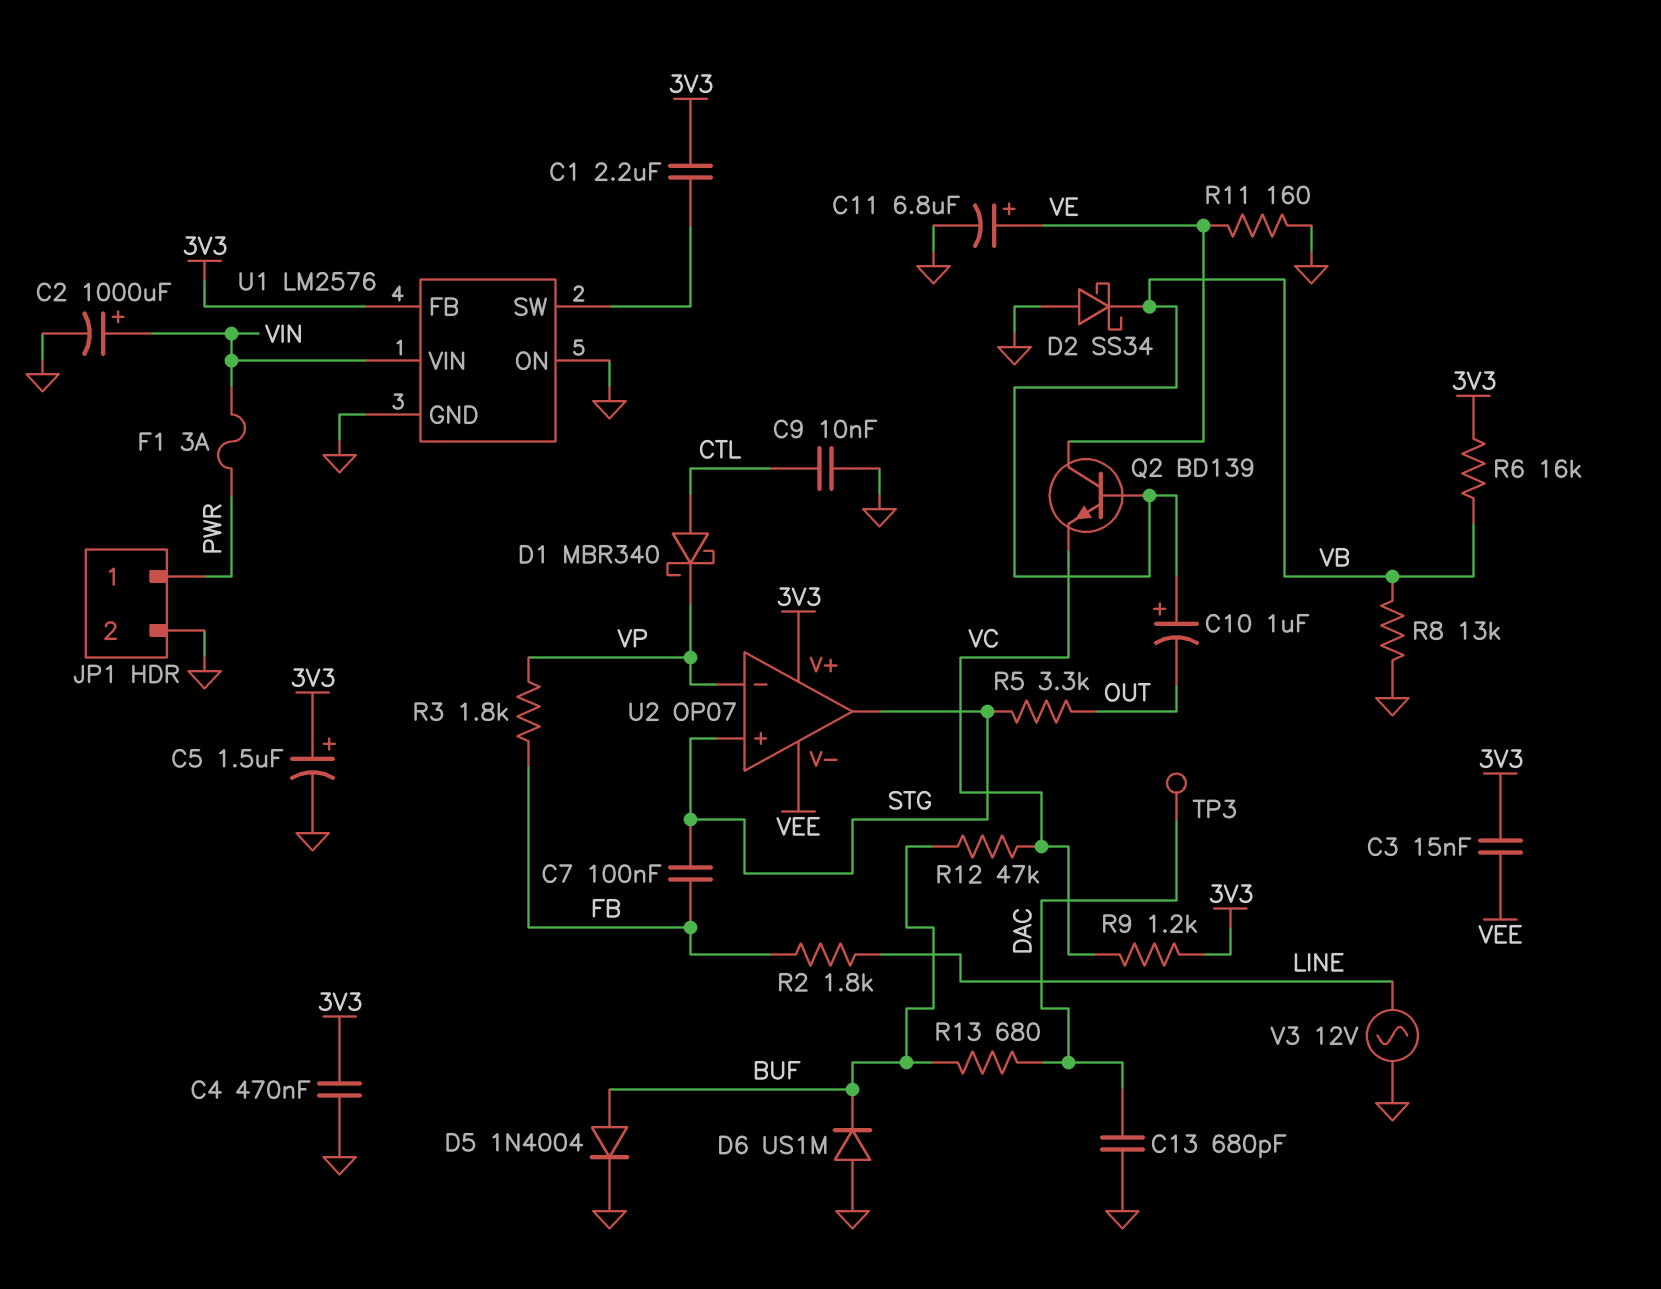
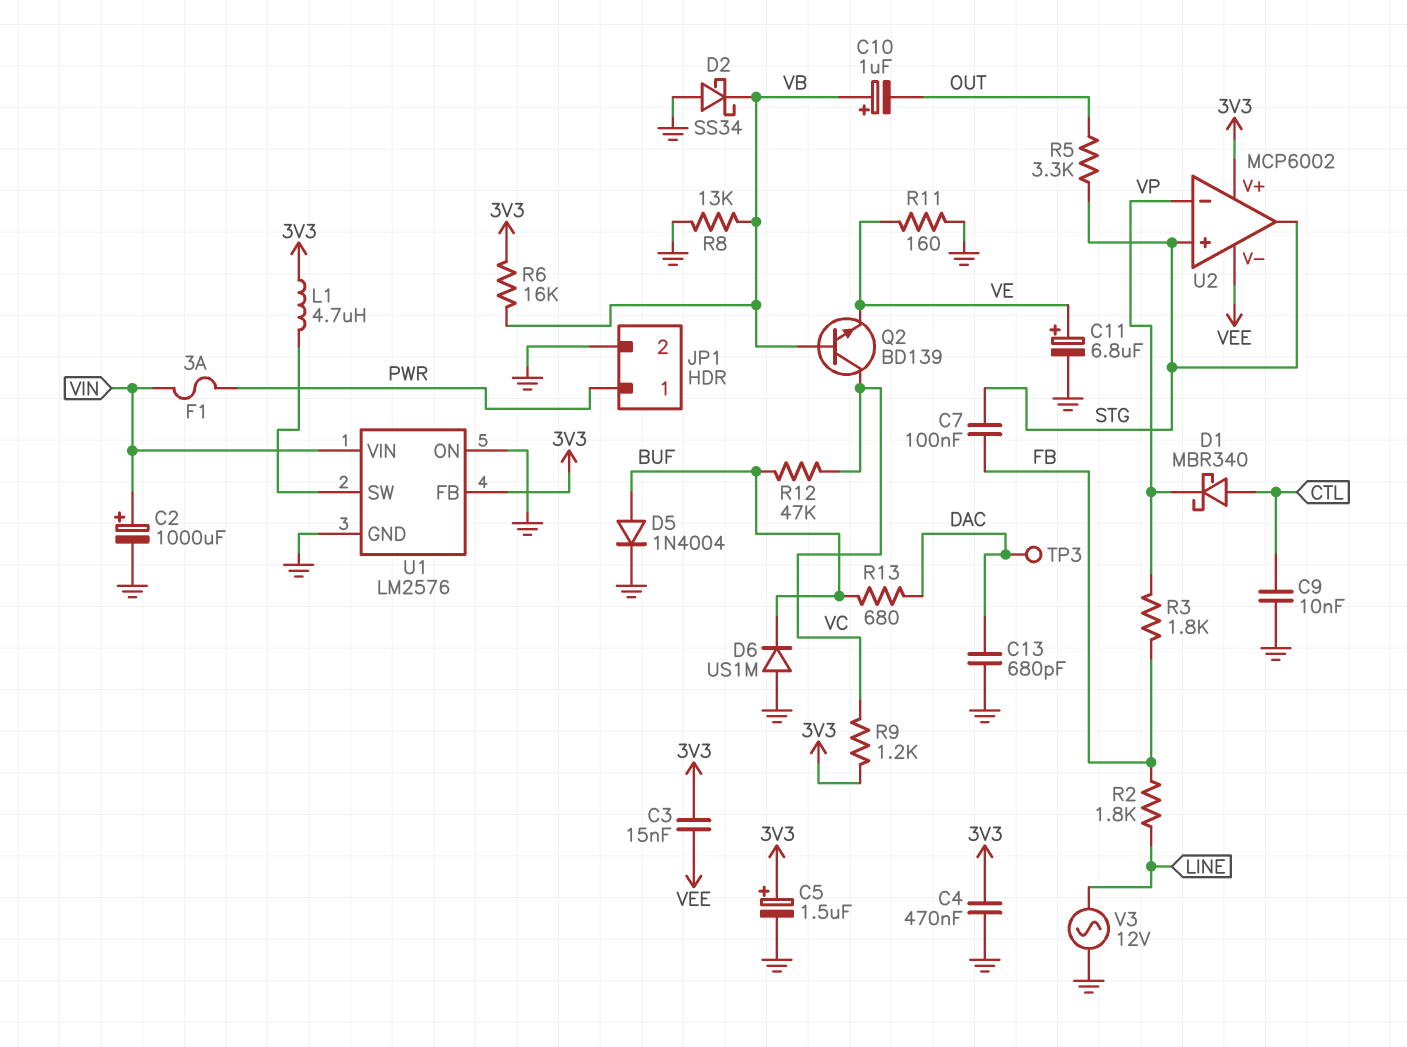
C1: 2.2uF (3V3, U1/SW) -> none
L1: none -> 4.7uH (3V3, U1/SW)
Q2: NPN BD139 (B VB, C VE, E VC) -> NPN BD139 (B VB, C VC, E VE)
U2: OP07 -> MCP6002

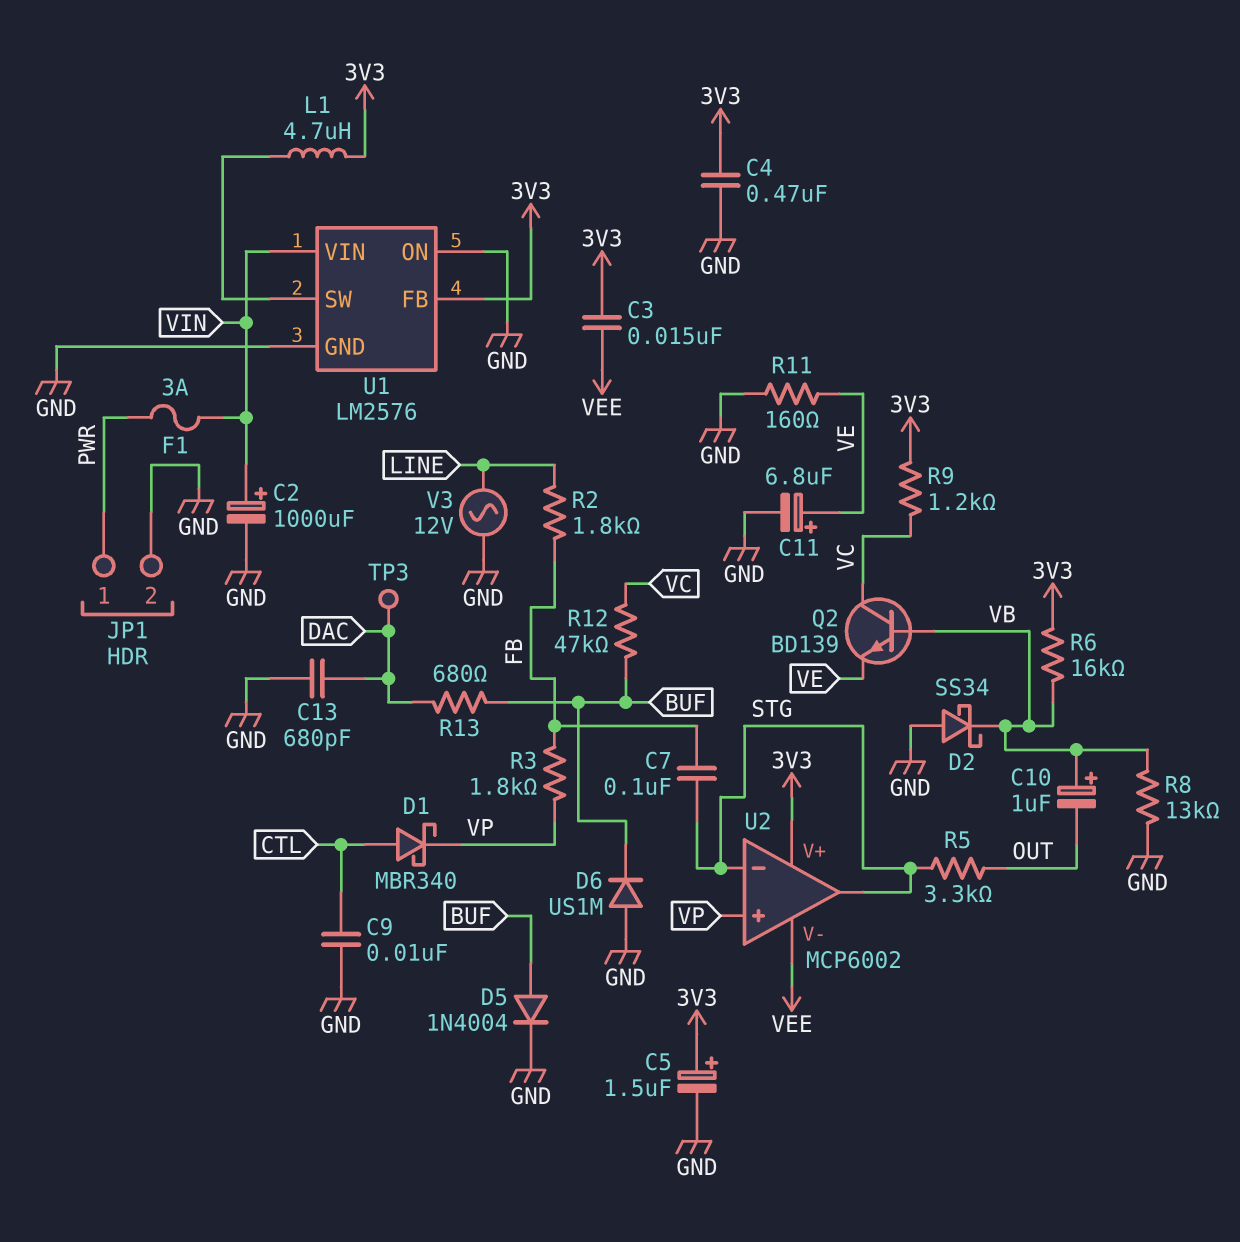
U2 pin in+: STG -> VP
U2 pin in-: VP -> STG

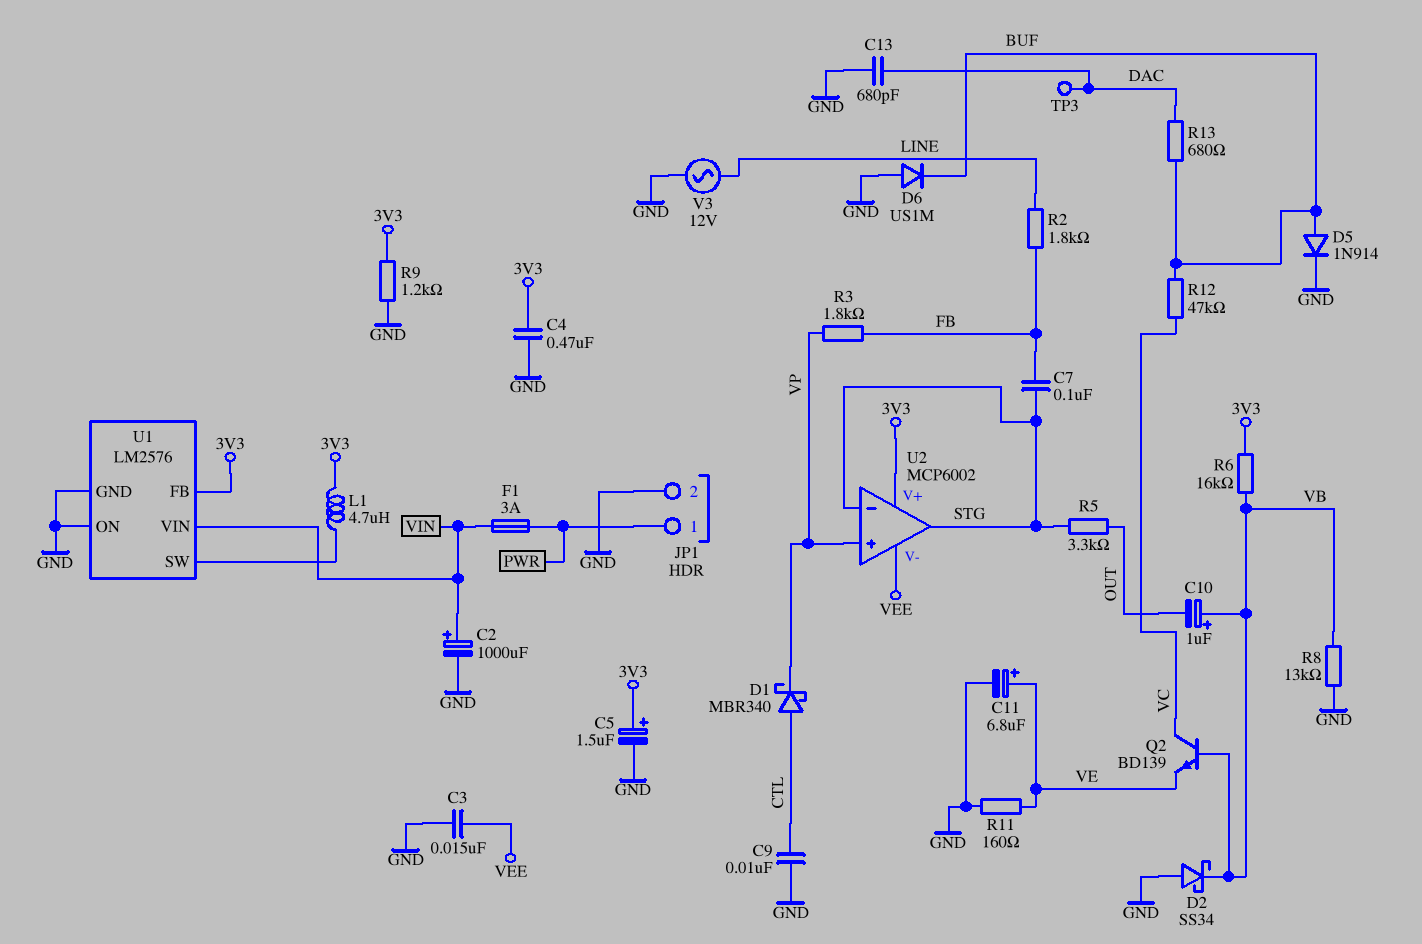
C3: 15nF (3V3, VEE) -> 15nF (GND, VEE)
D5: diode 1N4004 (A BUF, K GND) -> diode 1N914 (A BUF, K GND)
R9: 1.2k (3V3, VC) -> 1.2k (3V3, GND)

